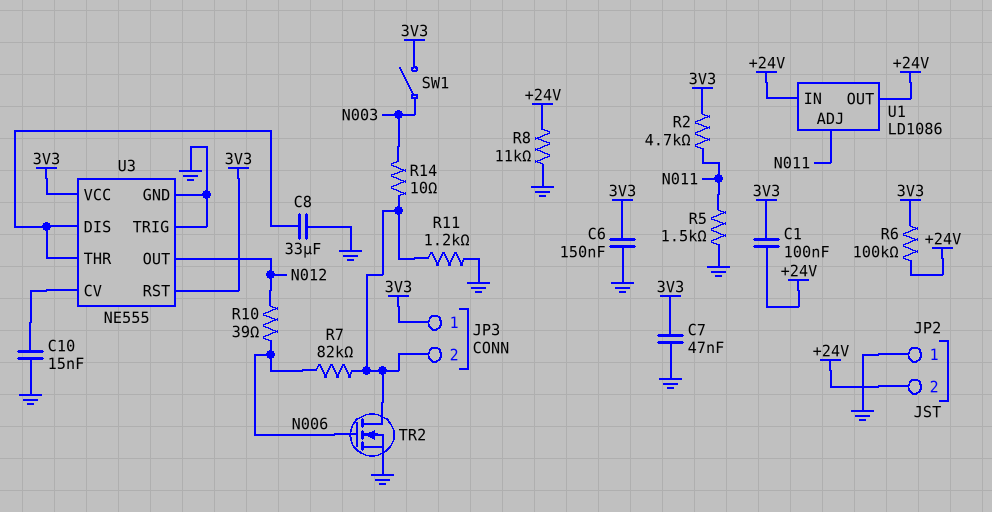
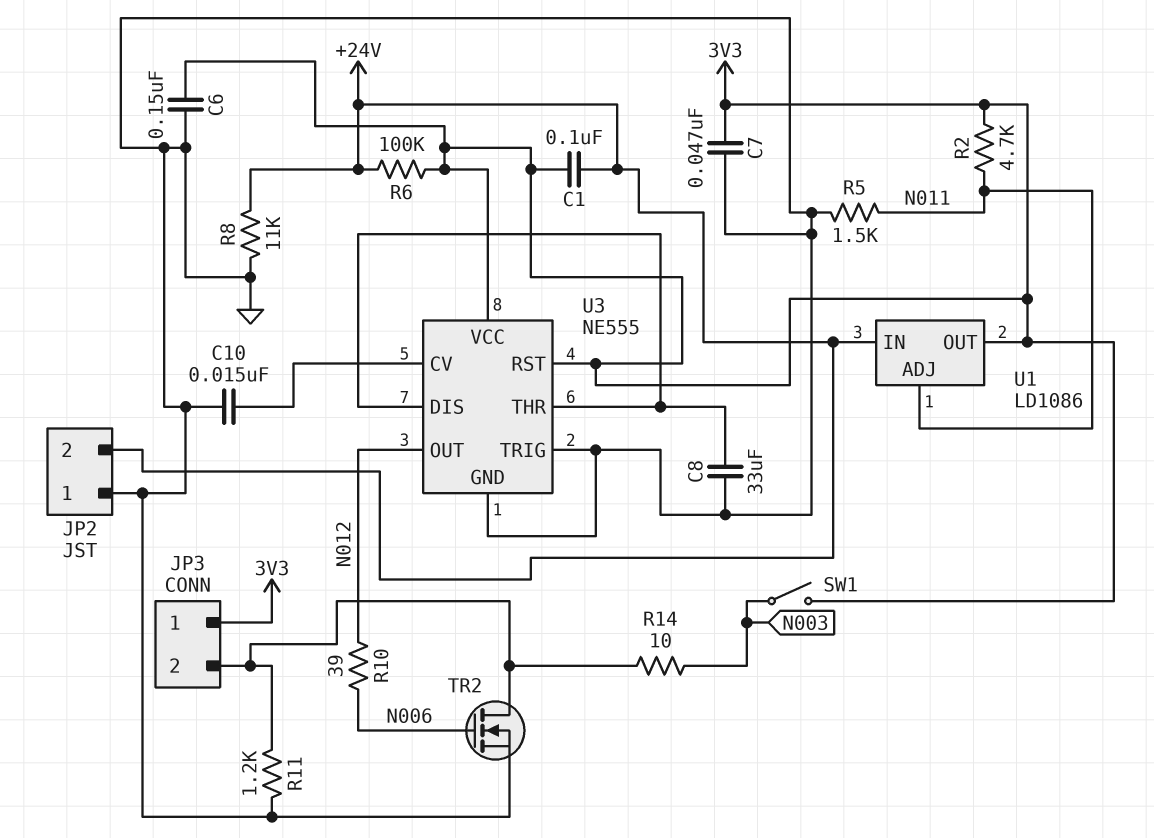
R7: 82k (JP3/2, N006) -> none
U1 pin OUT: +24V -> 3V3

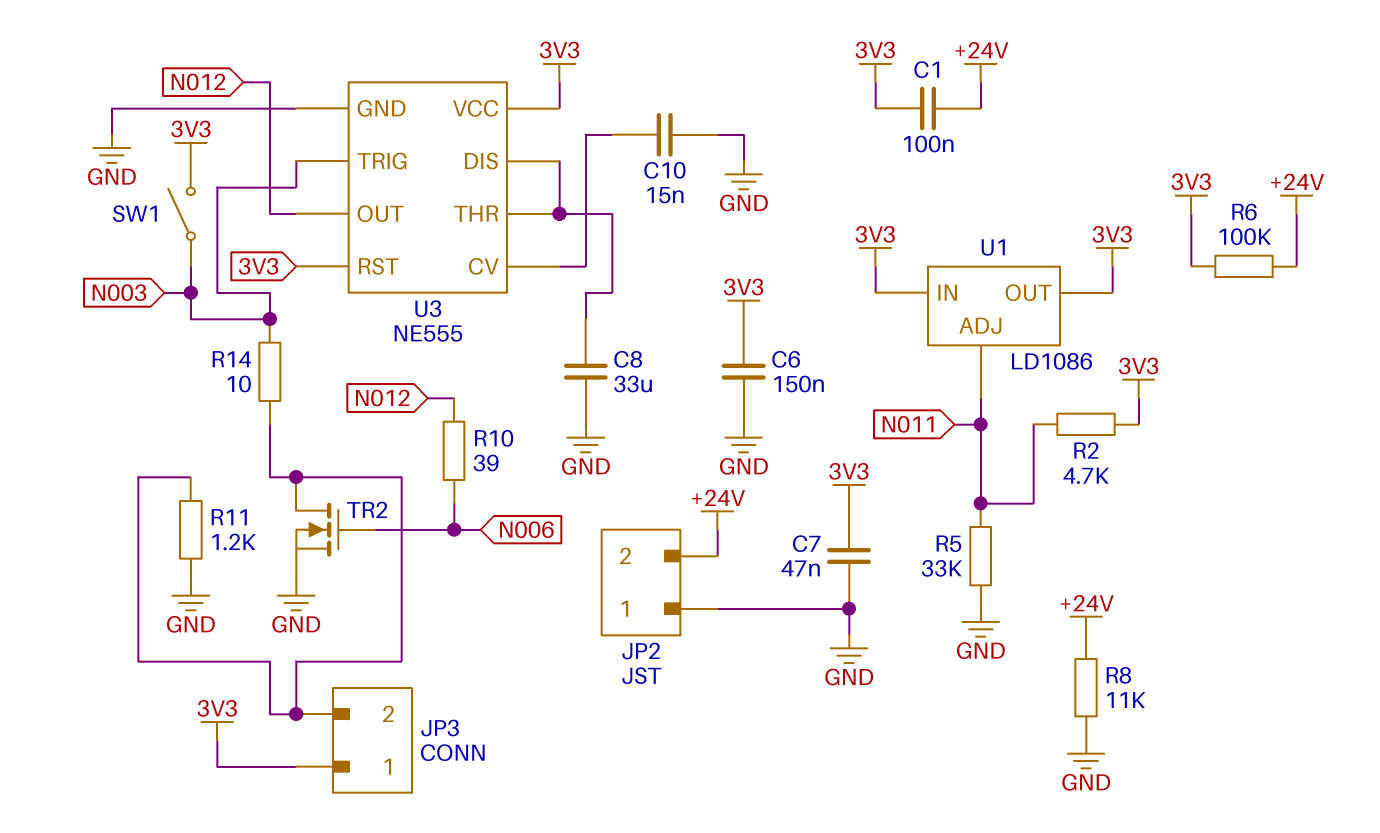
R5: 1.5k (GND, N011) -> 33k (GND, N011)
U1 pin IN: +24V -> 3V3
U3 pin TRIG: GND -> N003

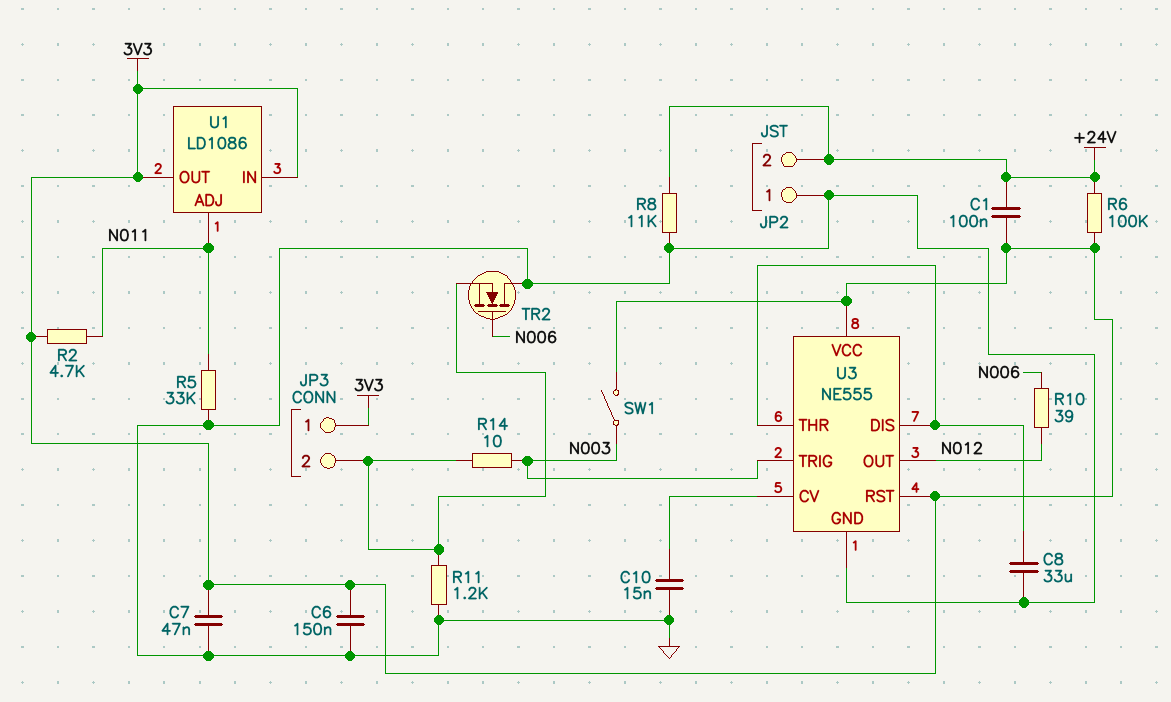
TR2: NMOS (G N006, D JP3/2, S GND) -> NMOS (G N006, D GND, S JP3/2)

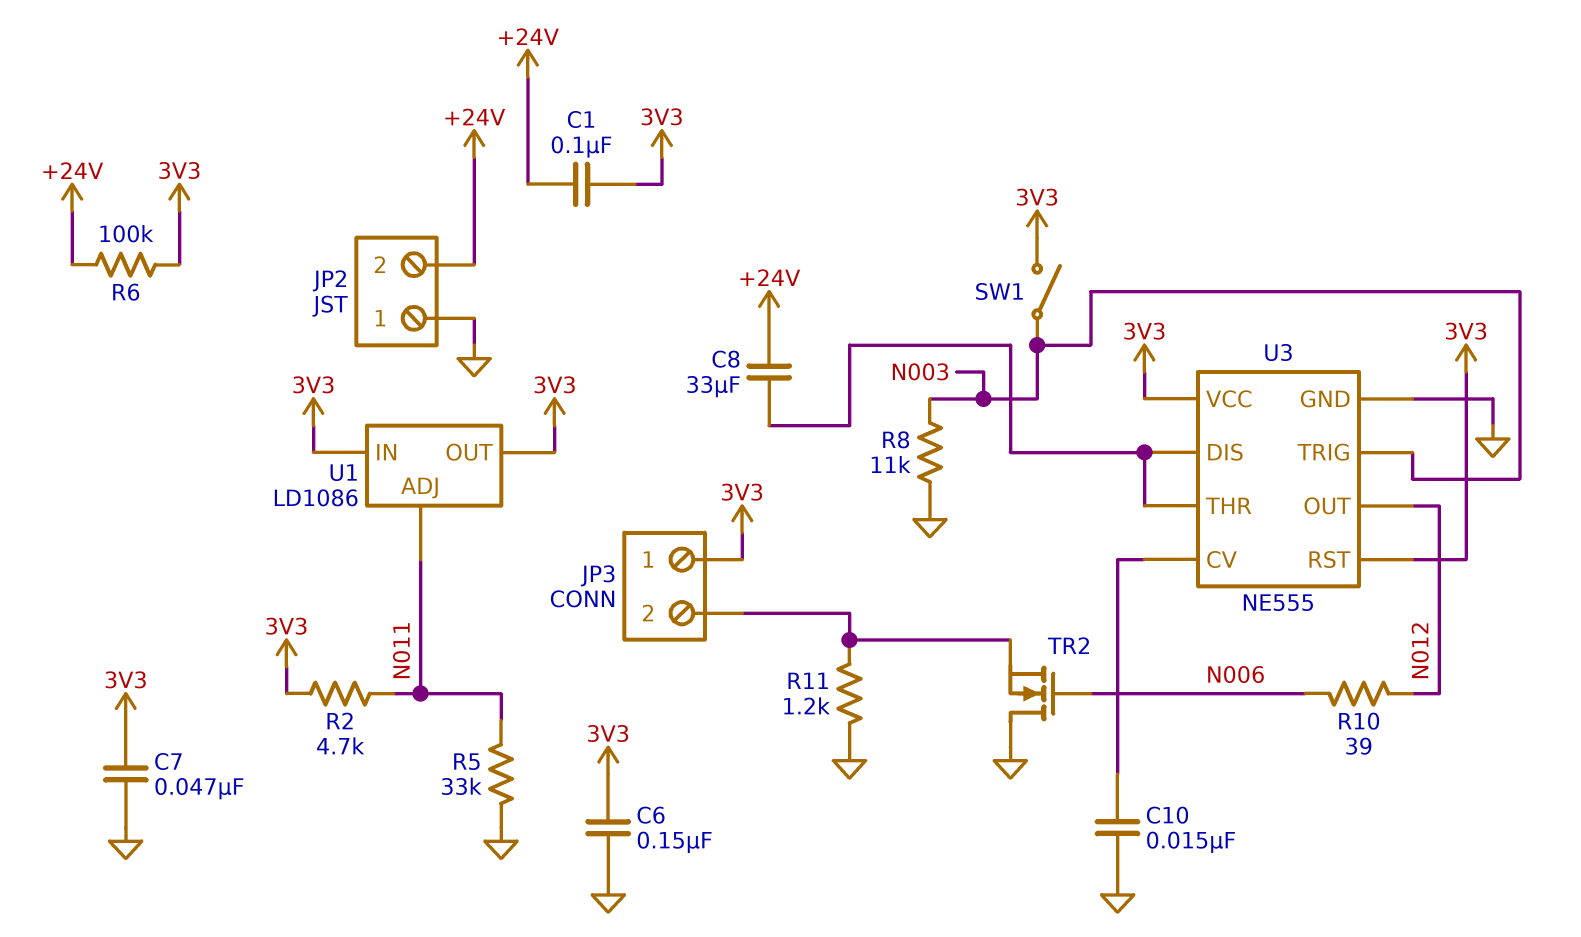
C8: 33uF (GND, U3/DIS) -> 33uF (+24V, U3/DIS)
R8: 11k (+24V, GND) -> 11k (GND, N003)
R14: 10 (JP3/2, N003) -> none

